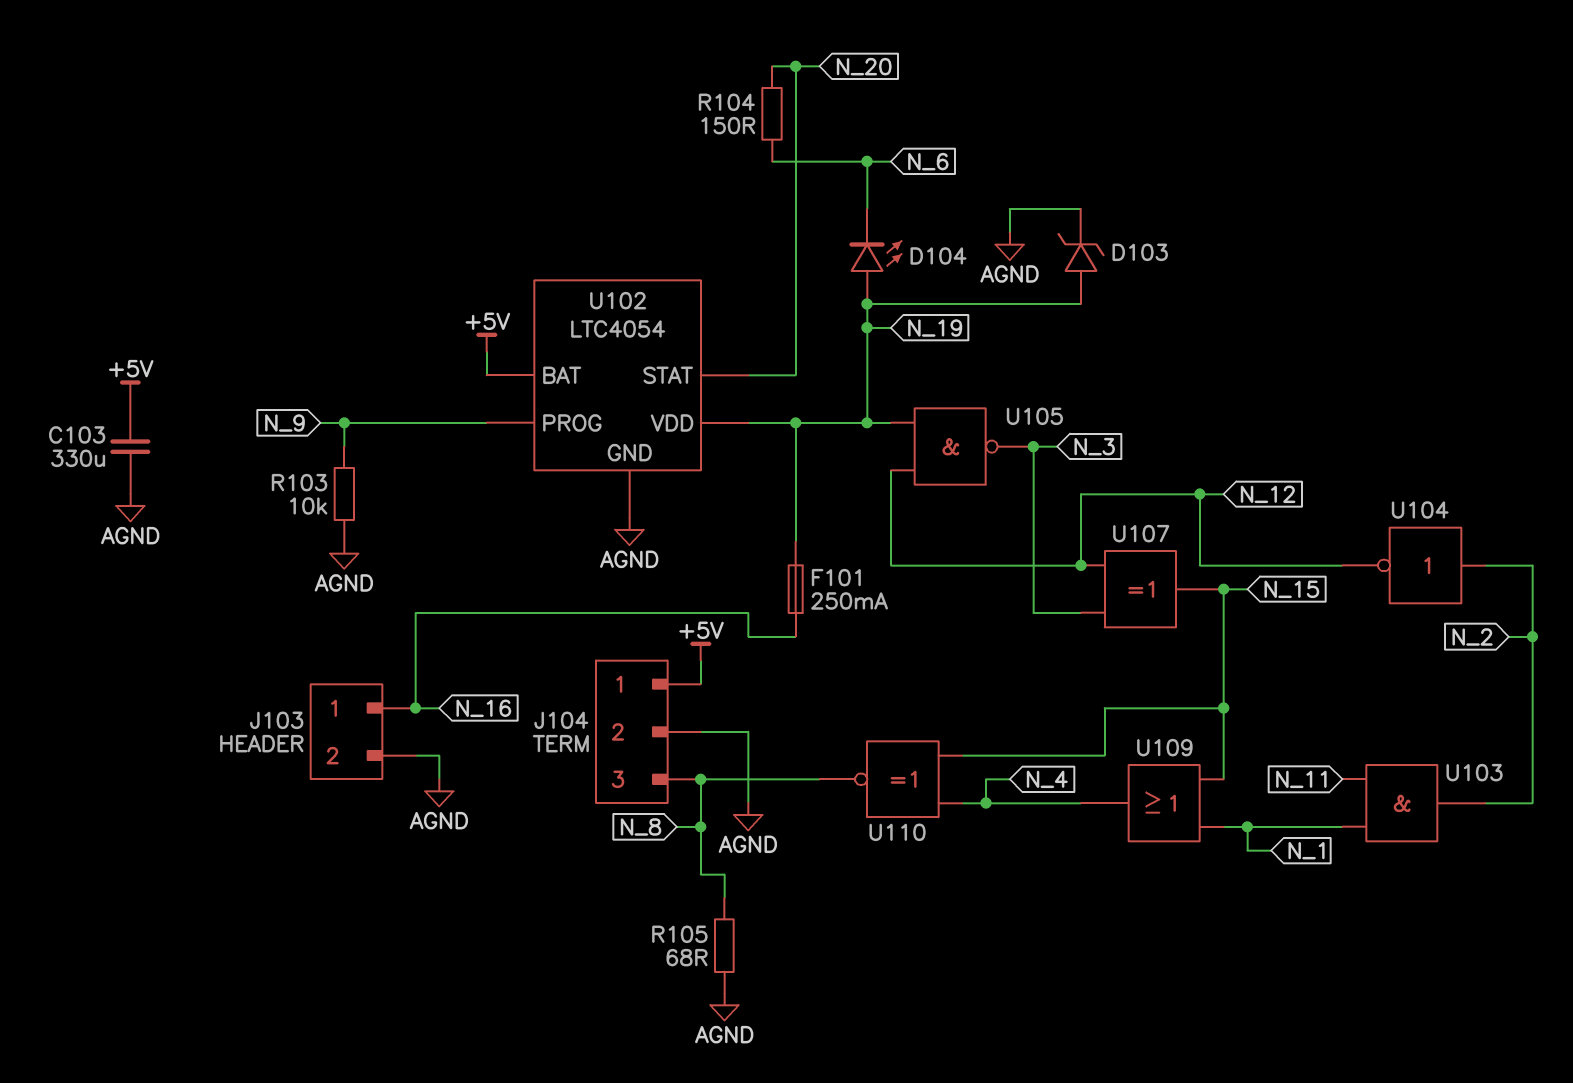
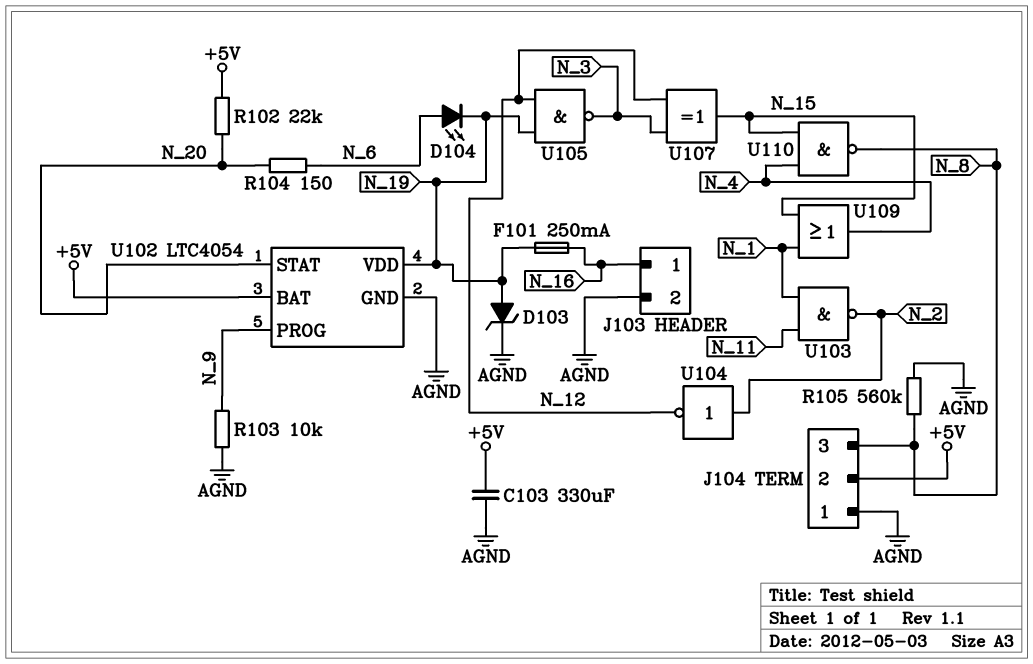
D104: LED (A N_19, K N_6) -> LED (A N_6, K N_19)
J104 pin 1: +5V -> AGND
J104 pin 2: AGND -> +5V
R102: none -> 22k (+5V, N_20)
R105: 68 (AGND, N_8) -> 560k (AGND, N_8)
U103: AND (in N_1, in N_11, out N_2) -> NAND (in N_1, in N_11, out N_2)
U110: XNOR (in N_4, in N_15, out N_8) -> NAND (in N_4, in N_15, out N_8)

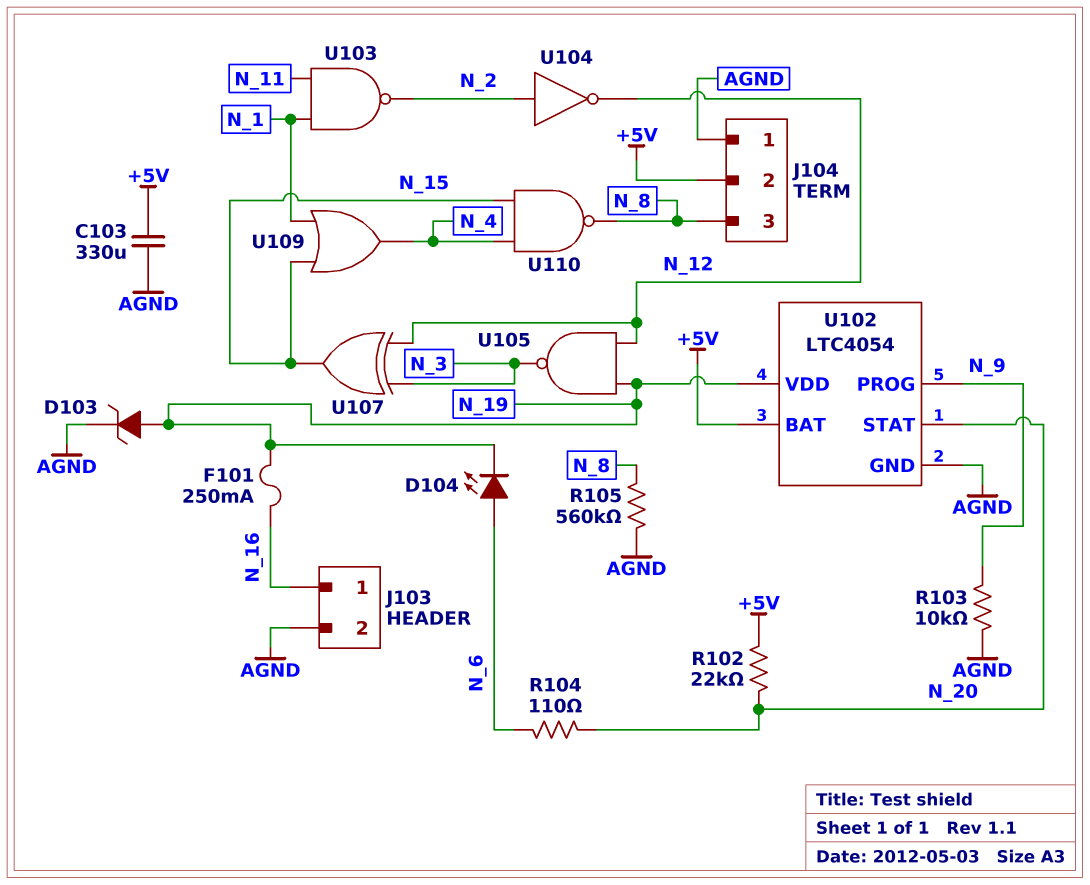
R104: 150 (N_6, N_20) -> 110 (N_6, N_20)

